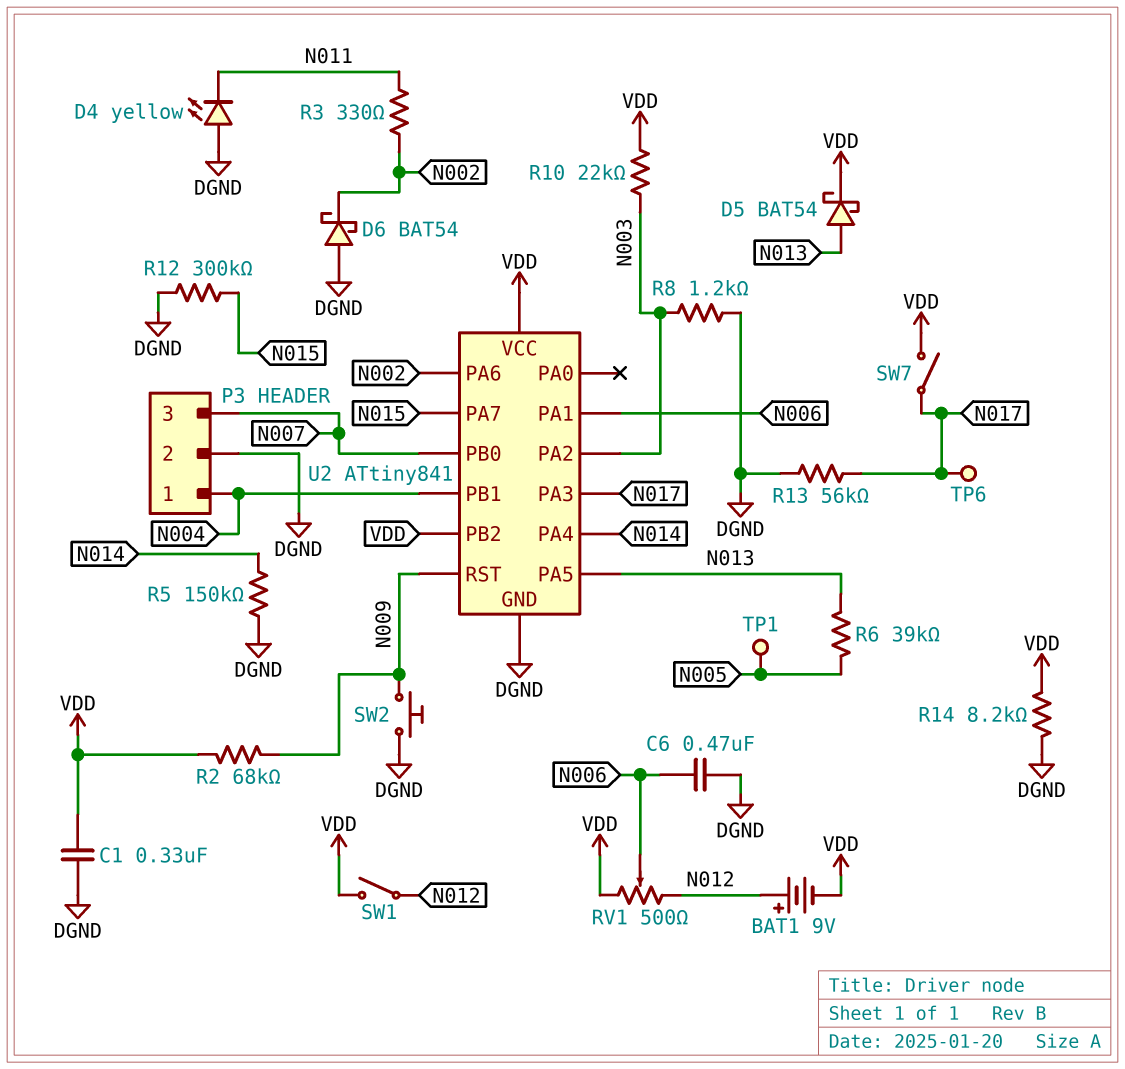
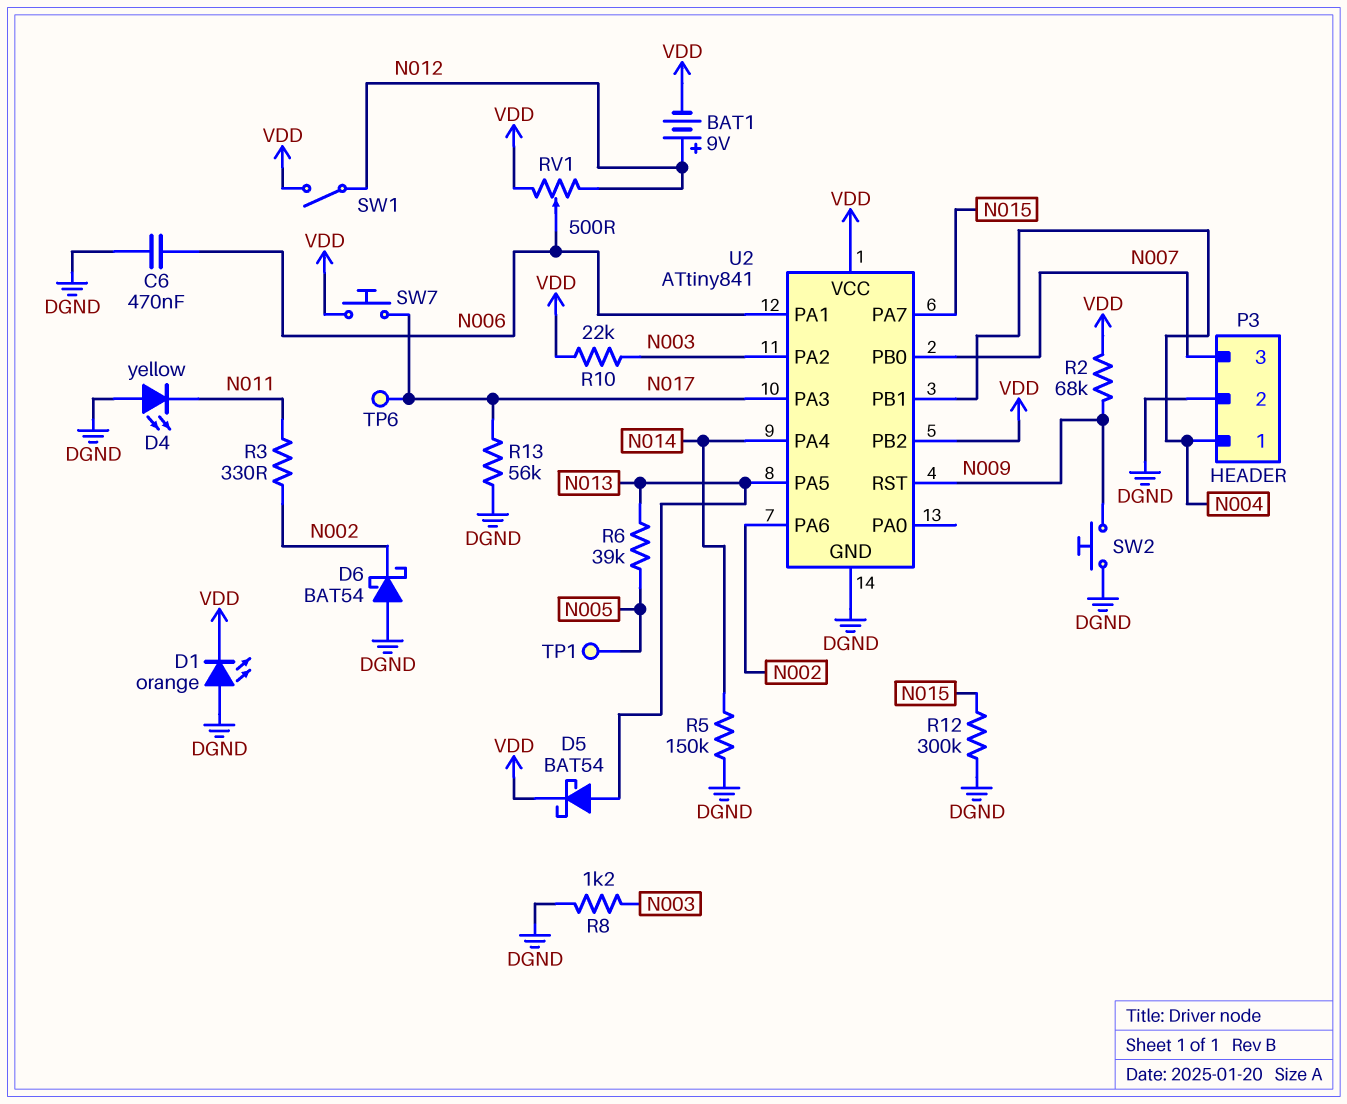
C1: 330nF (DGND, VDD) -> none
D1: none -> LED orange (A DGND, K VDD)
R14: 8.2k (DGND, VDD) -> none
SW7: switch (N017, VDD) -> button (N017, VDD)

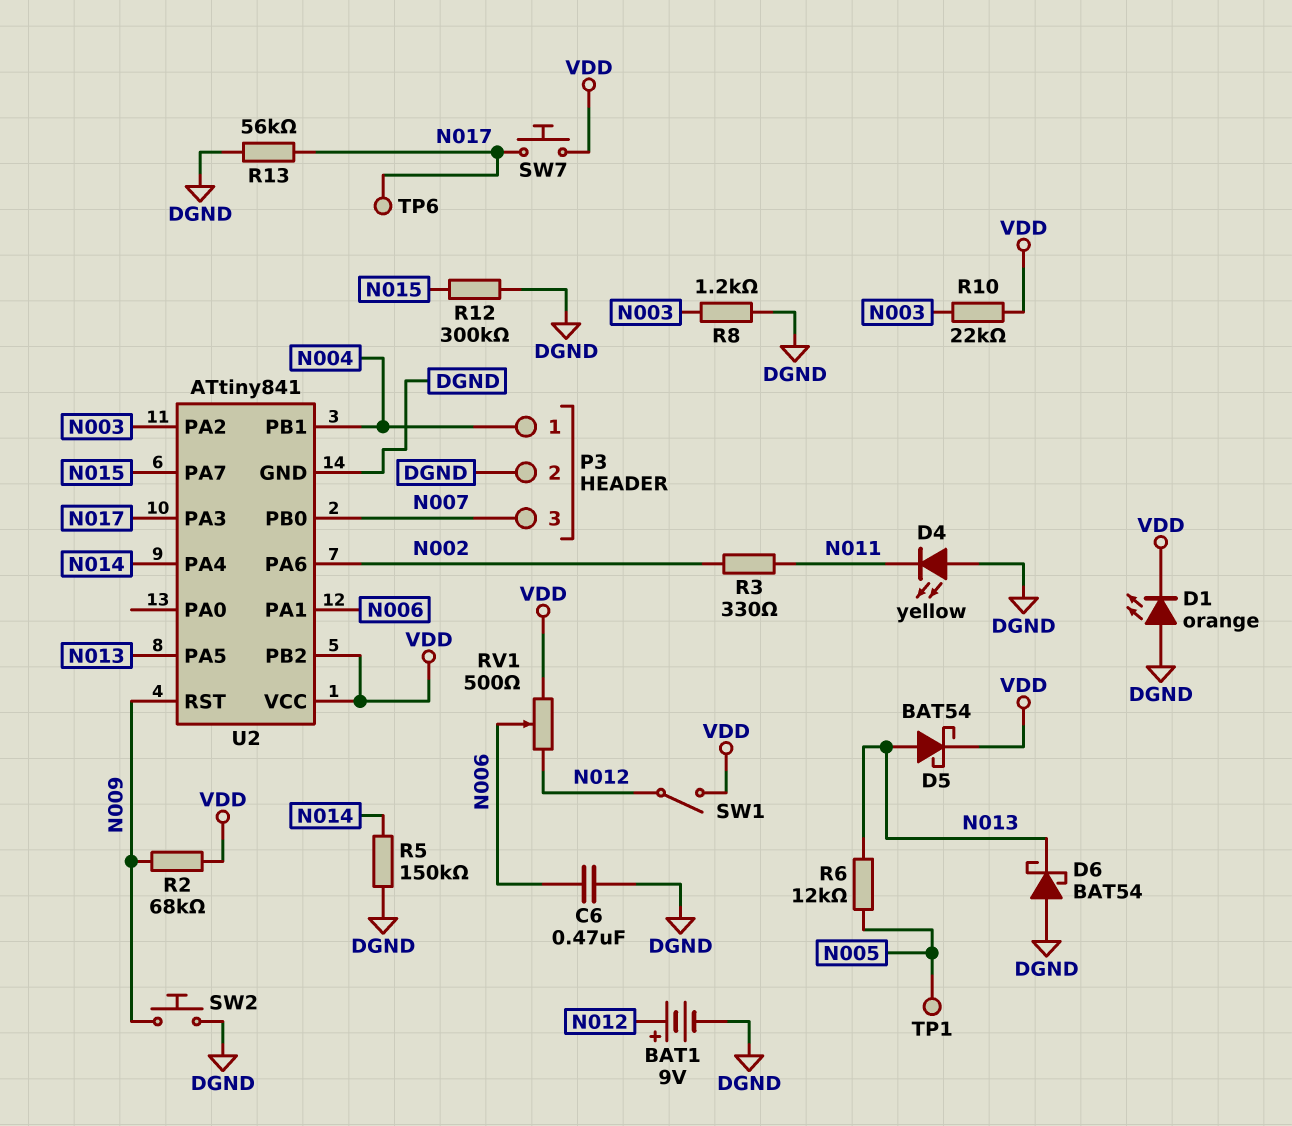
BAT1: 9V (plus N012, minus VDD) -> 9V (plus N012, minus DGND)
D6: schottky BAT54 (A DGND, K N002) -> schottky BAT54 (A DGND, K N013)
R6: 39k (N005, N013) -> 12k (N005, N013)

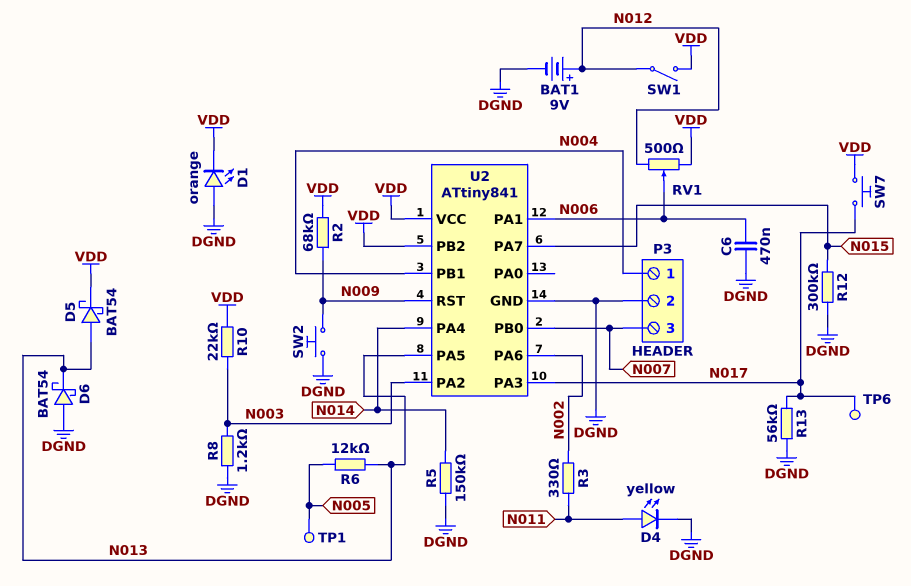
D4: LED yellow (A DGND, K N011) -> LED yellow (A N011, K DGND)

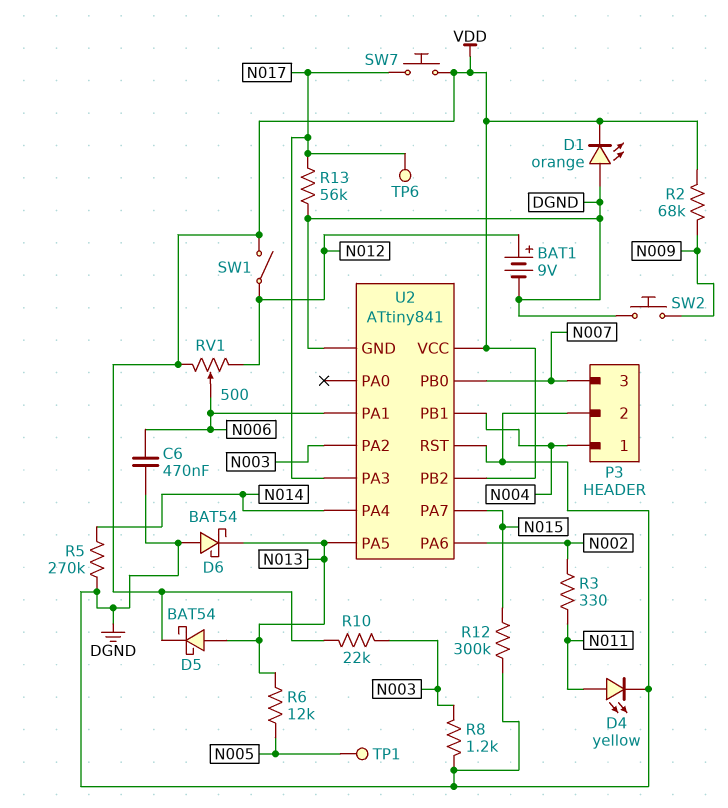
R5: 150k (DGND, N014) -> 270k (DGND, N014)
U2 pin RST: N009 -> DGND

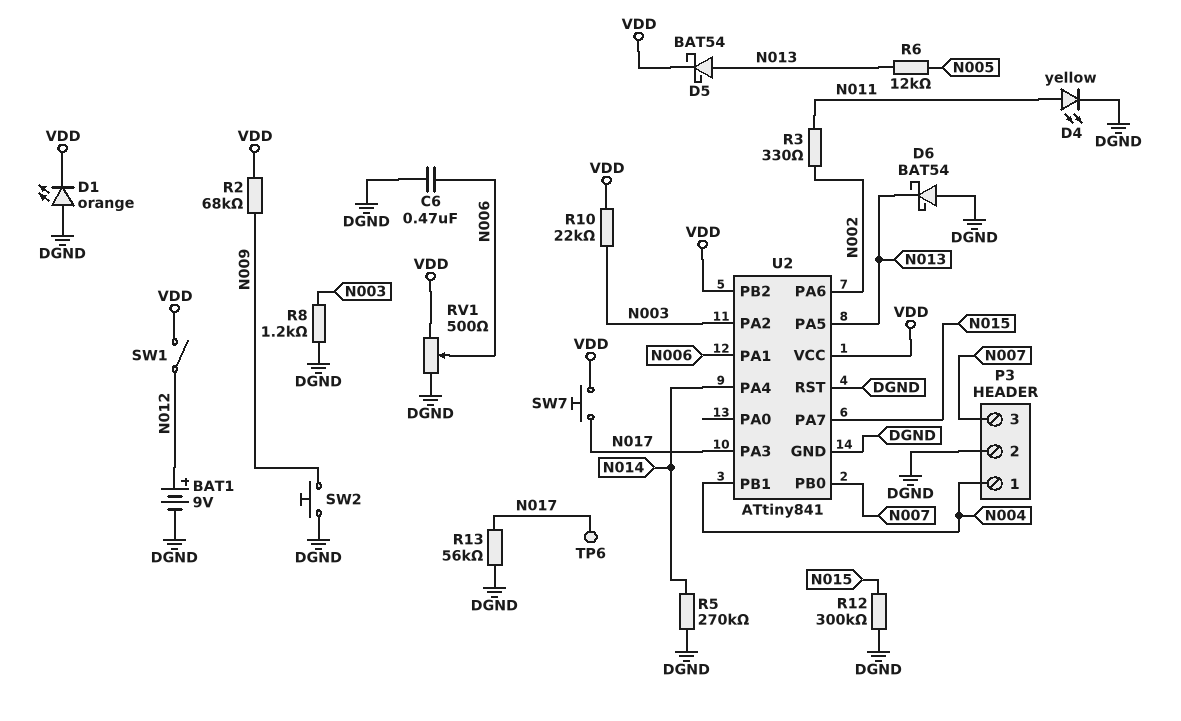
RV1: 500 (N012, VDD, wiper N006) -> 500 (DGND, VDD, wiper N006)
TP1: test point (N005) -> none

